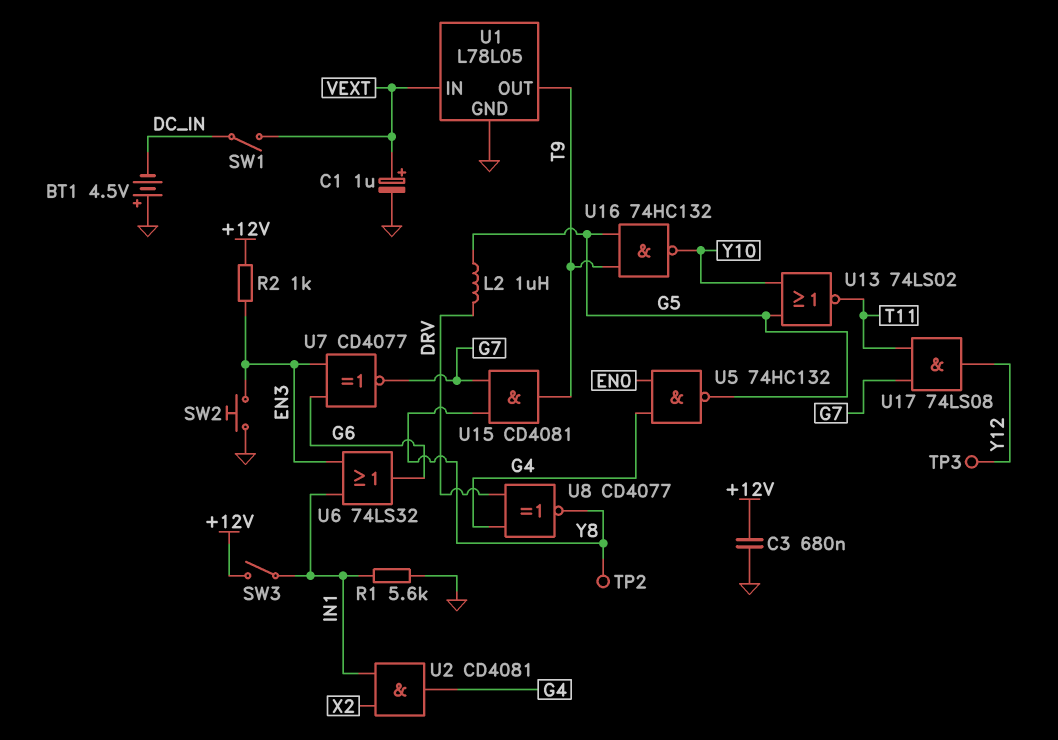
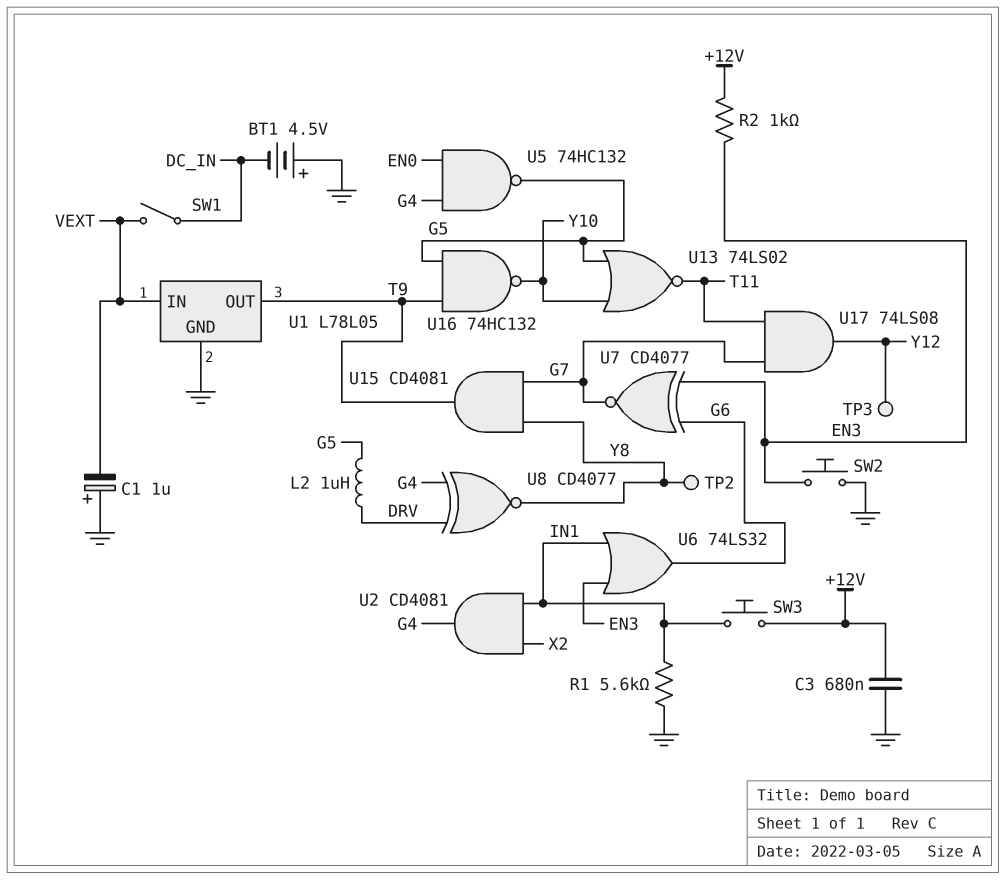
C1: 1uF (plus VEXT, minus GND) -> 1uF (plus GND, minus VEXT)
SW3: switch (+12V, IN1) -> button (+12V, IN1)

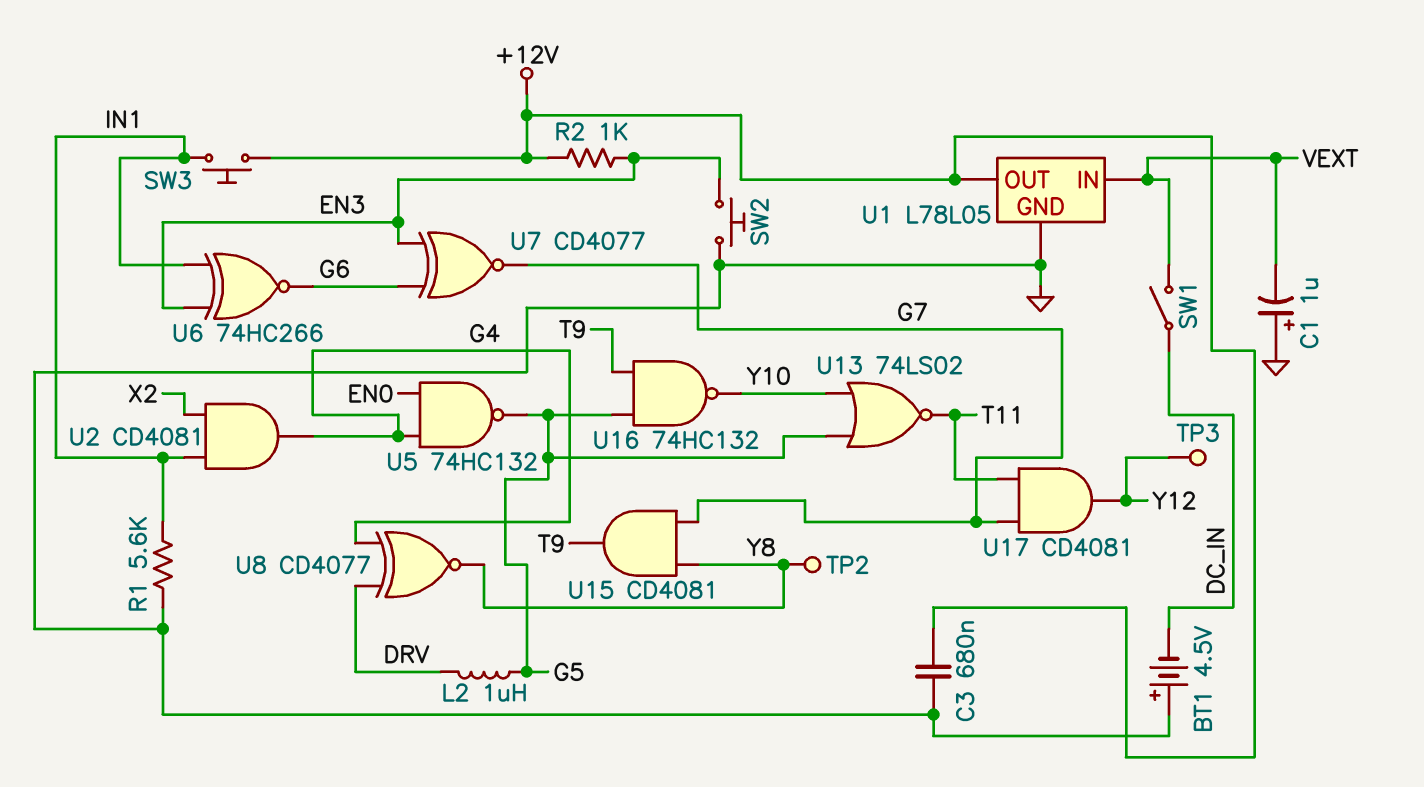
U1 pin OUT: T9 -> +12V
U6: OR 74LS32 (in EN3, in IN1, out G6) -> XNOR 74HC266 (in EN3, in IN1, out G6)
U17: AND 74LS08 (in G7, in T11, out Y12) -> AND CD4081 (in G7, in T11, out Y12)

